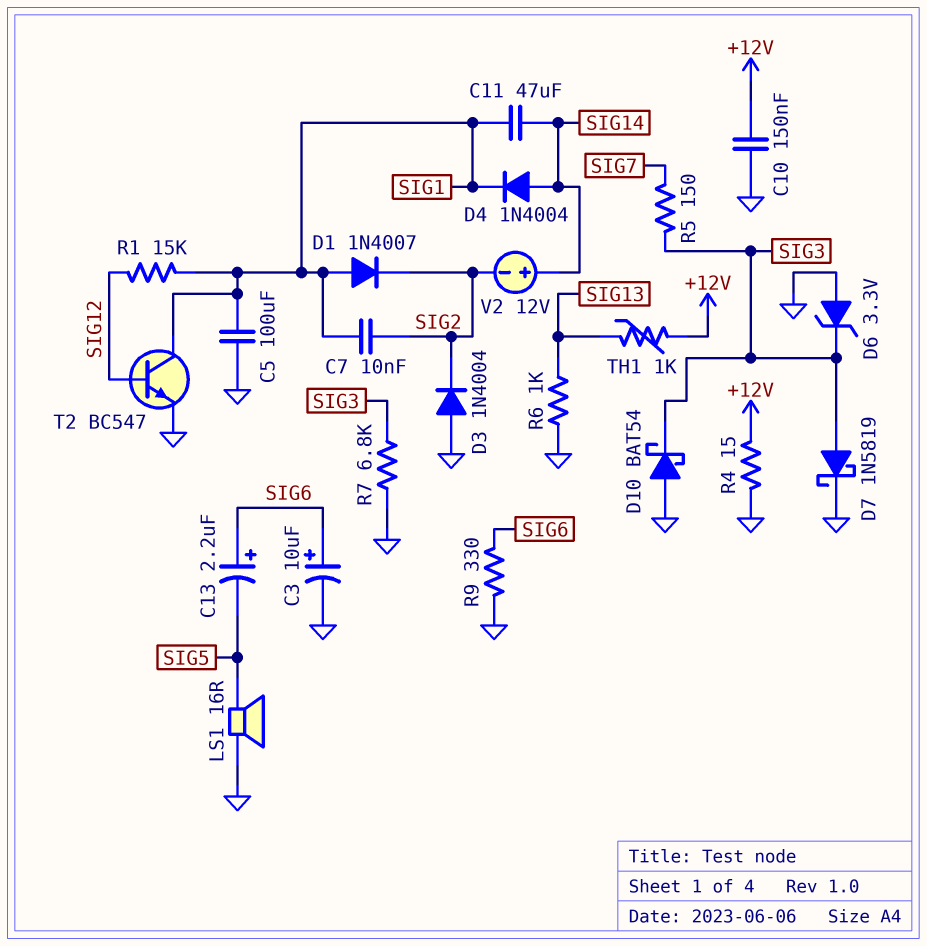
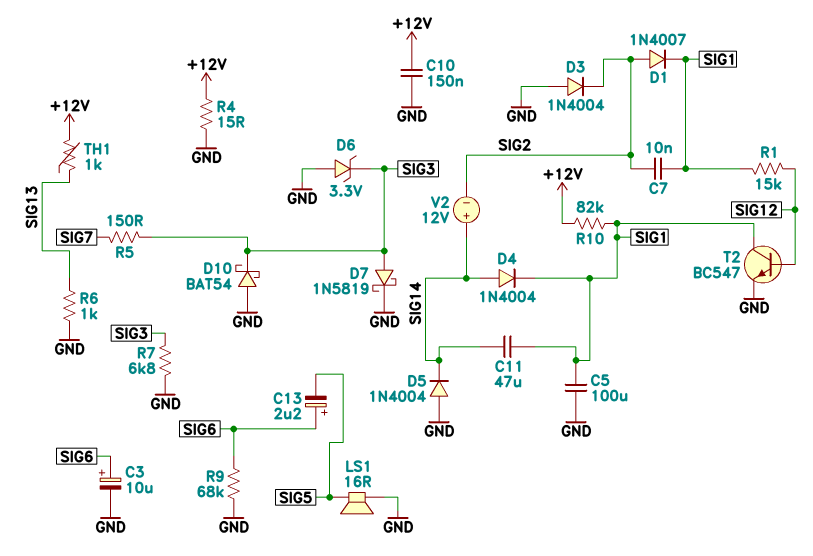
D1: diode 1N4007 (A SIG1, K SIG2) -> diode 1N4007 (A SIG2, K SIG1)
D5: none -> diode 1N4004 (A GND, K SIG14)
R9: 330 (GND, SIG6) -> 68k (GND, SIG6)
R10: none -> 82k (+12V, SIG1)

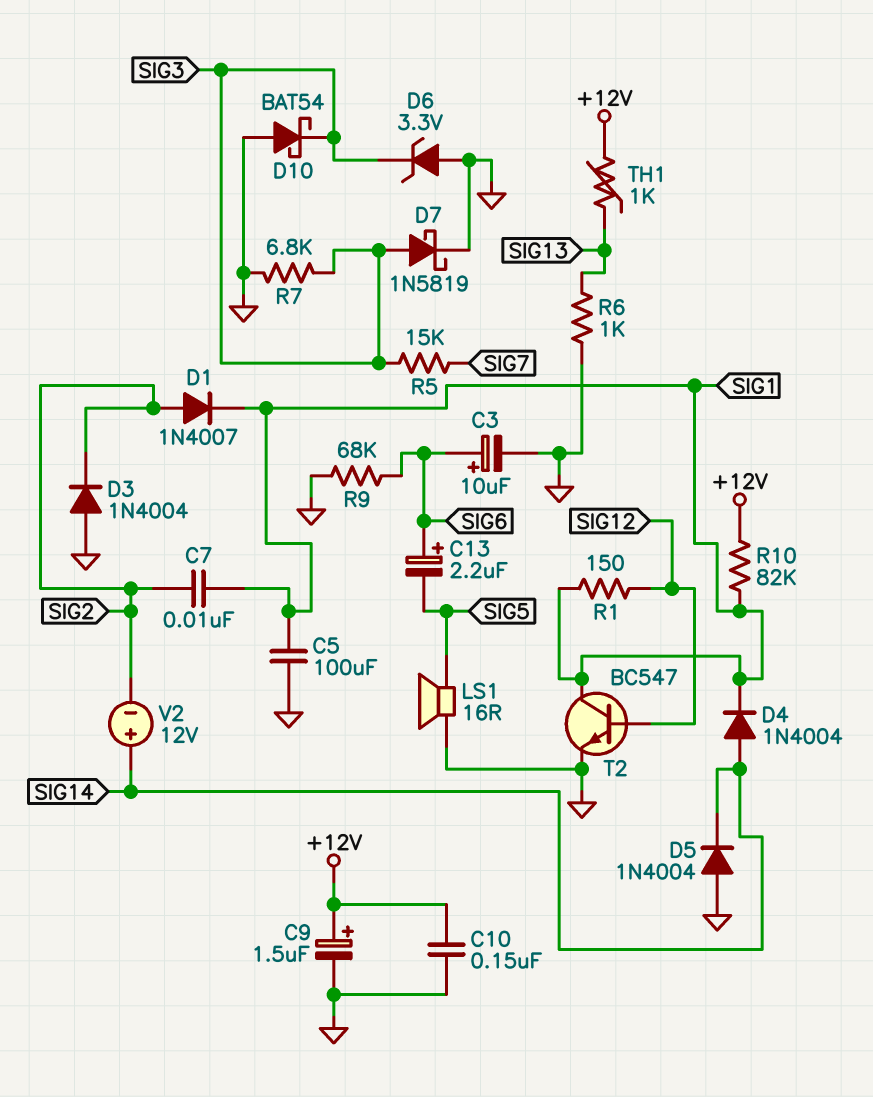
C9: none -> 1.5uF (plus +12V, minus GND)
C11: 47uF (SIG1, SIG14) -> none
R1: 15k (SIG1, SIG12) -> 150 (SIG1, SIG12)
R4: 15 (+12V, GND) -> none
R5: 150 (SIG3, SIG7) -> 15k (SIG3, SIG7)

